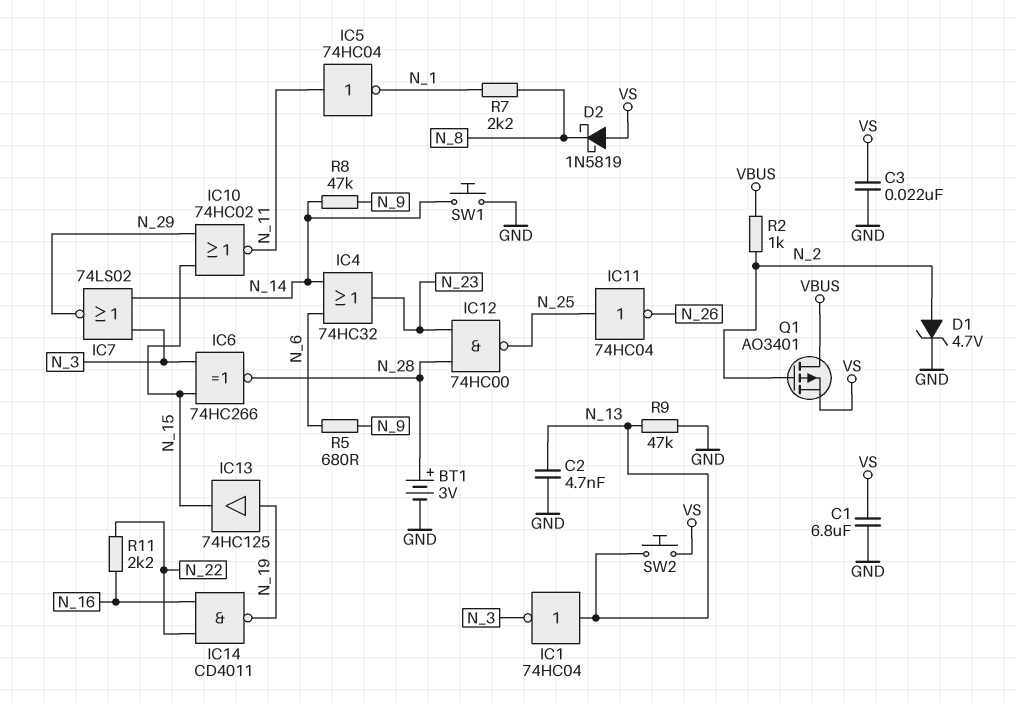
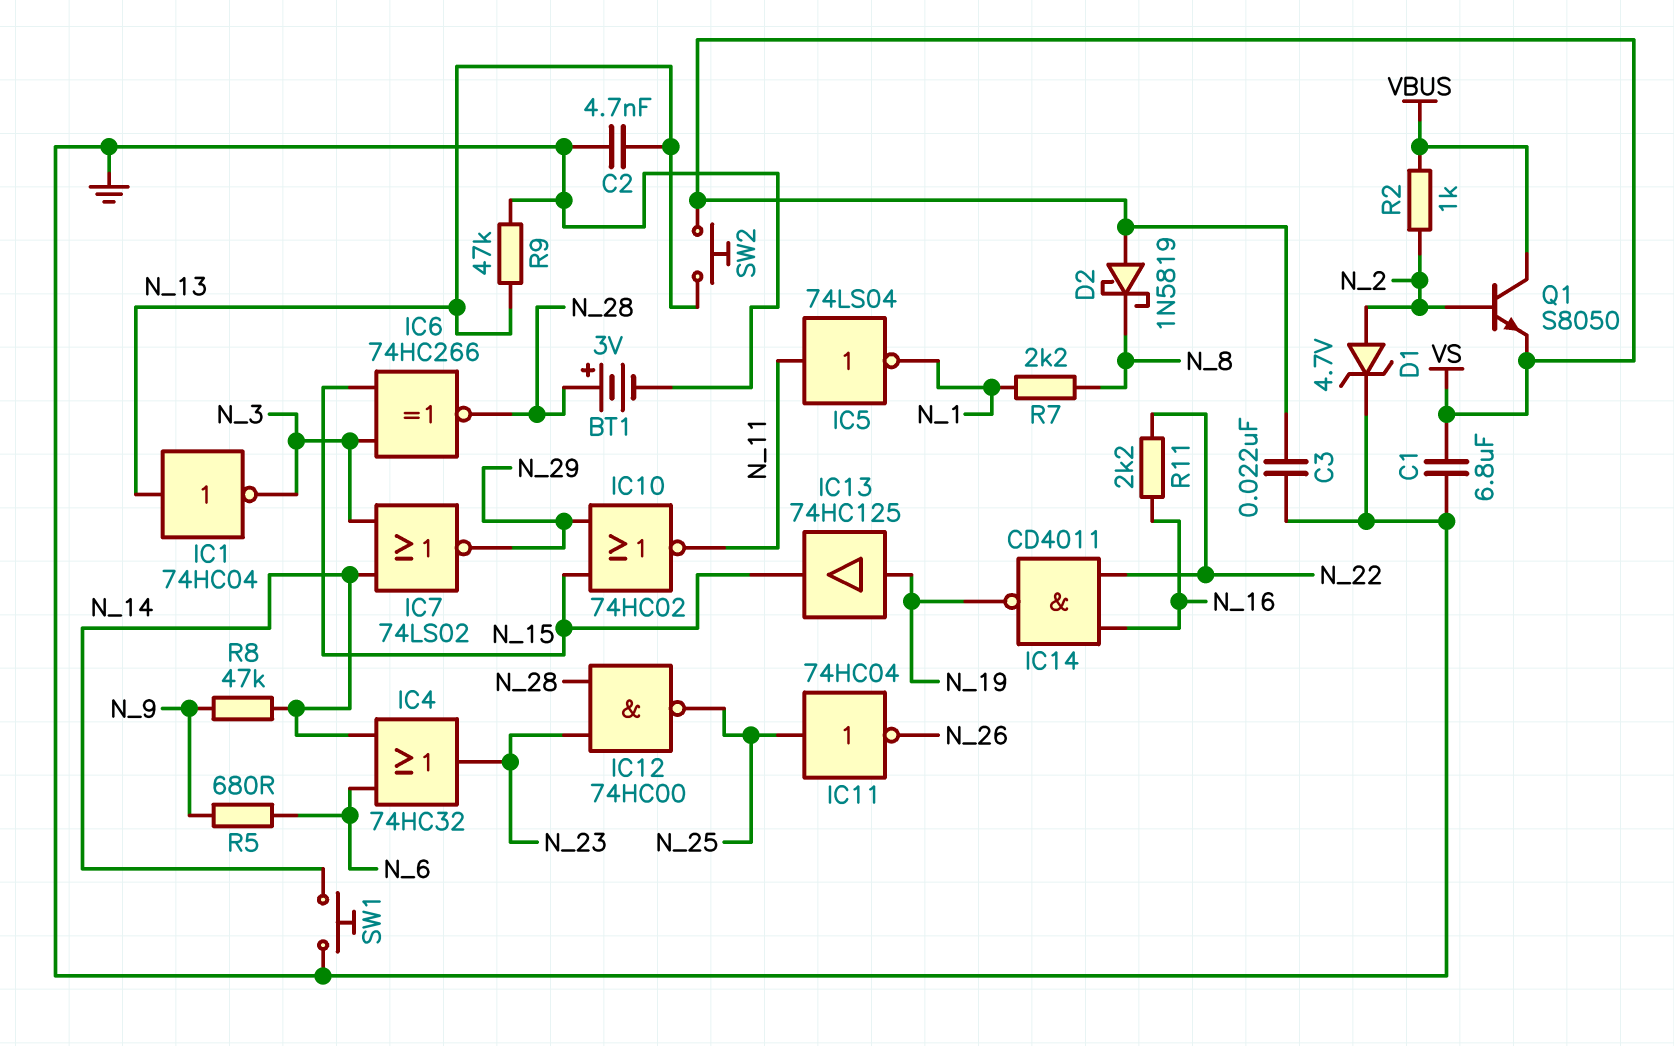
IC5: NOT 74HC04 (in N_11, out N_1) -> NOT 74LS04 (in N_11, out N_1)
Q1: PMOS AO3401 (G N_2, D VBUS, S VS) -> NPN S8050 (B N_2, C VBUS, E VS)

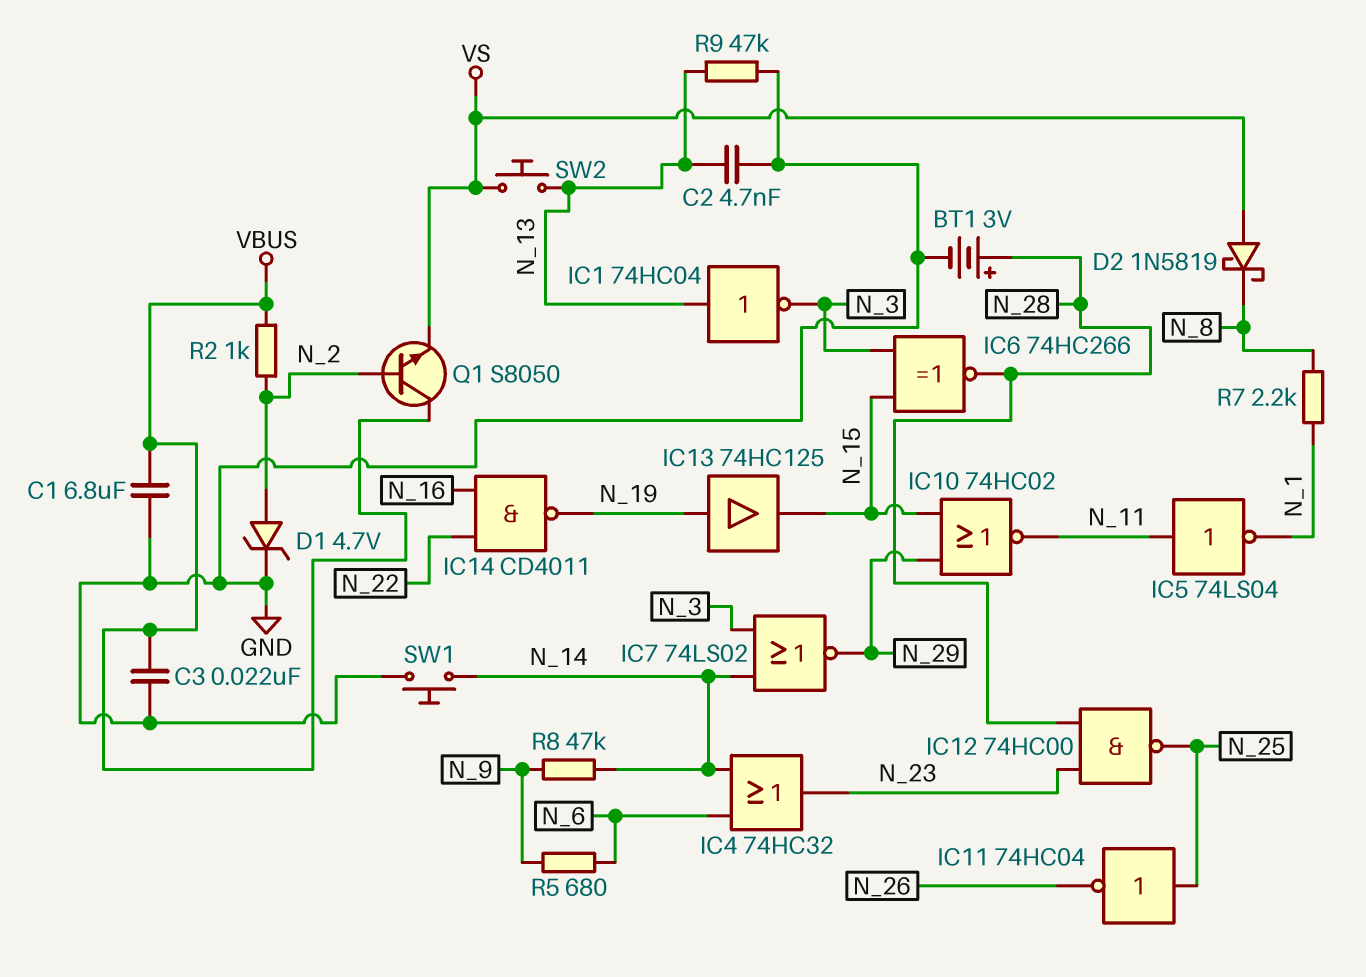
C1: 6.8uF (GND, VS) -> 6.8uF (GND, VBUS)
C3: 22nF (GND, VS) -> 22nF (GND, VBUS)
R11: 2.2k (N_16, N_22) -> none

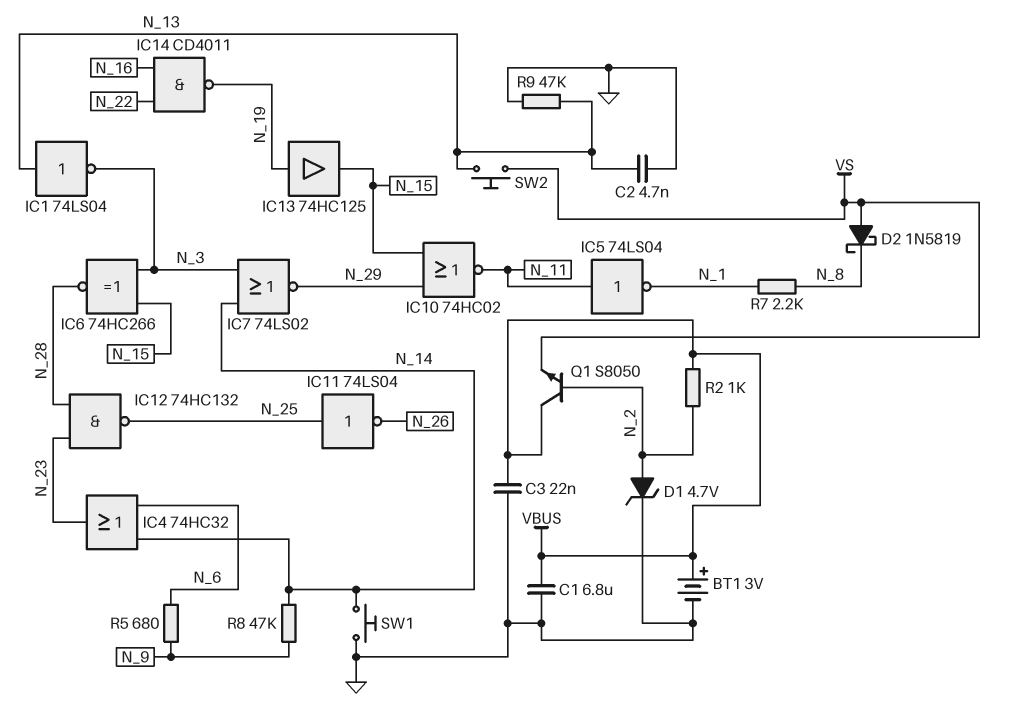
BT1: 3V (plus N_28, minus GND) -> 3V (plus VBUS, minus GND)
IC1: NOT 74HC04 (in N_13, out N_3) -> NOT 74LS04 (in N_13, out N_3)
IC11: NOT 74HC04 (in N_25, out N_26) -> NOT 74LS04 (in N_25, out N_26)
IC12: NAND 74HC00 (in N_23, in N_28, out N_25) -> NAND 74HC132 (in N_23, in N_28, out N_25)

